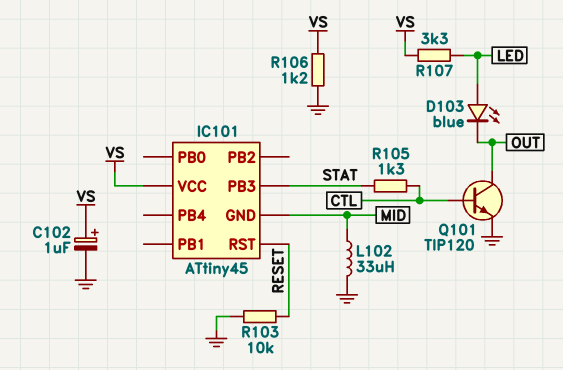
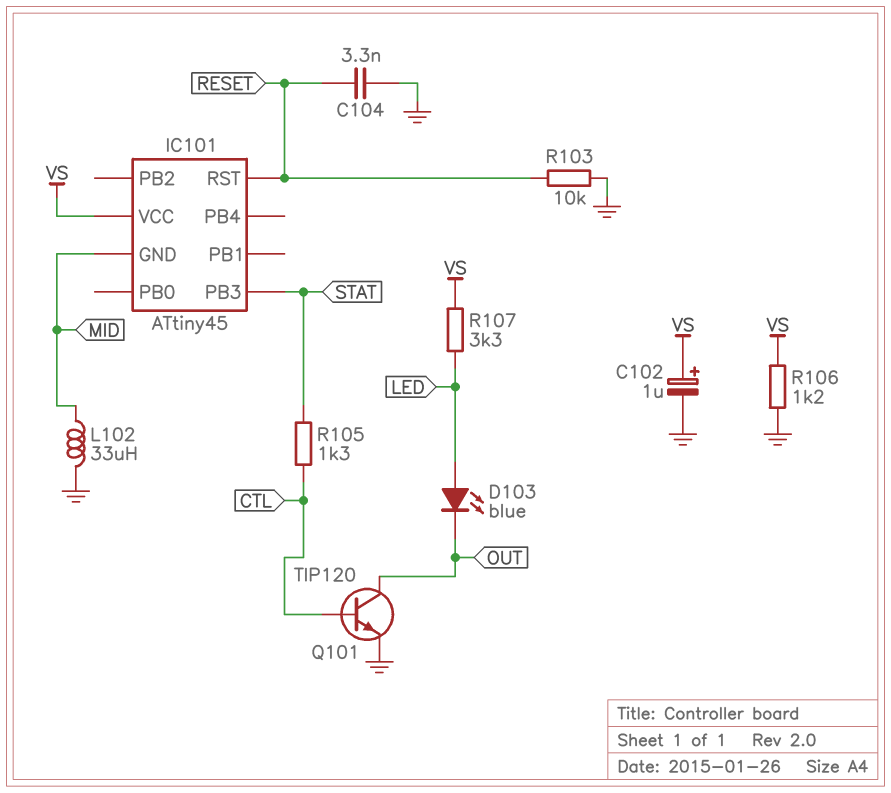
C104: none -> 3.3nF (GND, RESET)

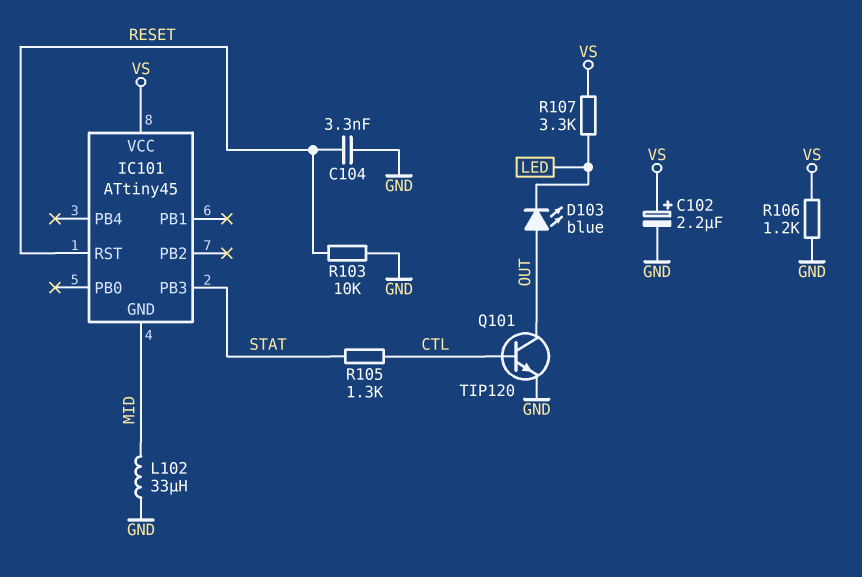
C102: 1uF (plus VS, minus GND) -> 2.2uF (plus VS, minus GND)
D103: LED blue (A LED, K OUT) -> LED blue (A OUT, K LED)

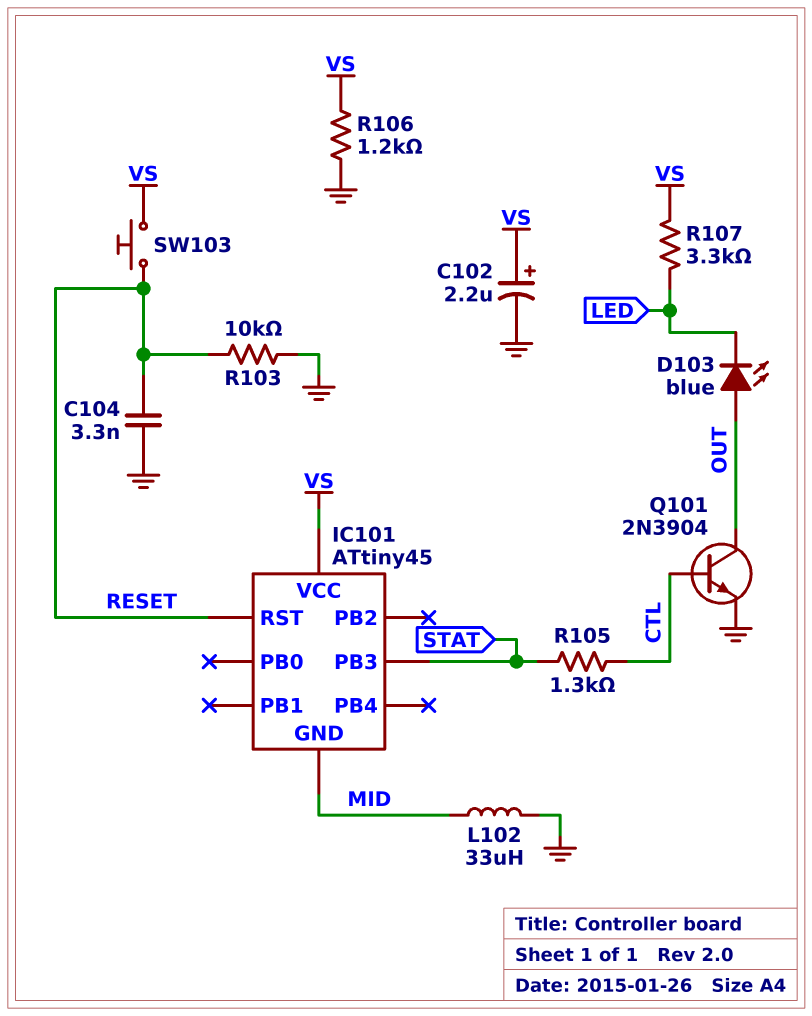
Q101: NPN TIP120 (B CTL, C OUT, E GND) -> NPN 2N3904 (B CTL, C OUT, E GND)
SW103: none -> button (RESET, VS)

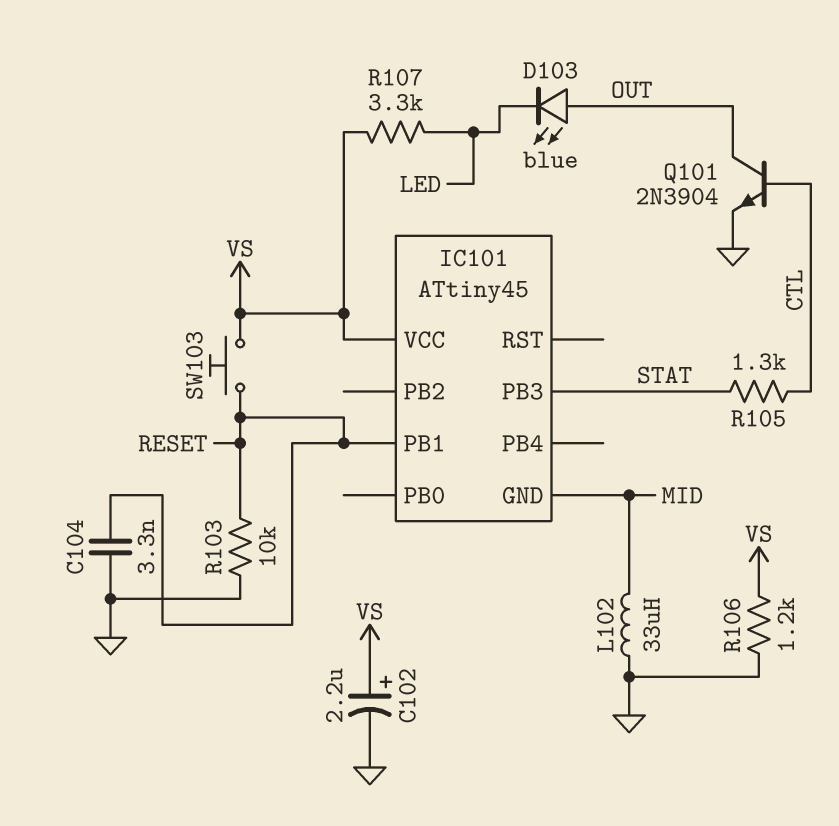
IC101 pin PB1: none -> RESET
IC101 pin RST: RESET -> none

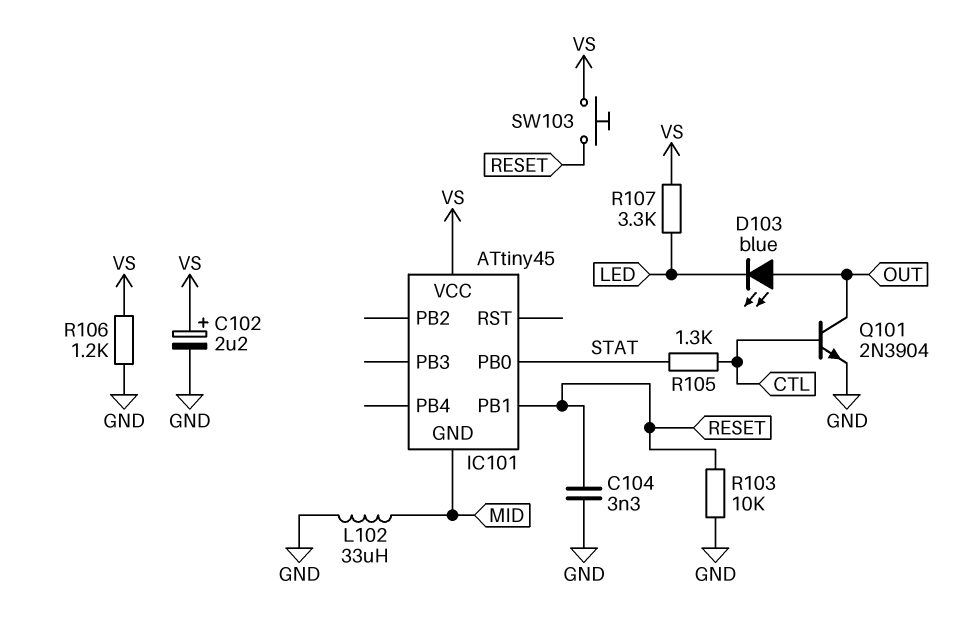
IC101 pin PB0: none -> STAT
IC101 pin PB3: STAT -> none

